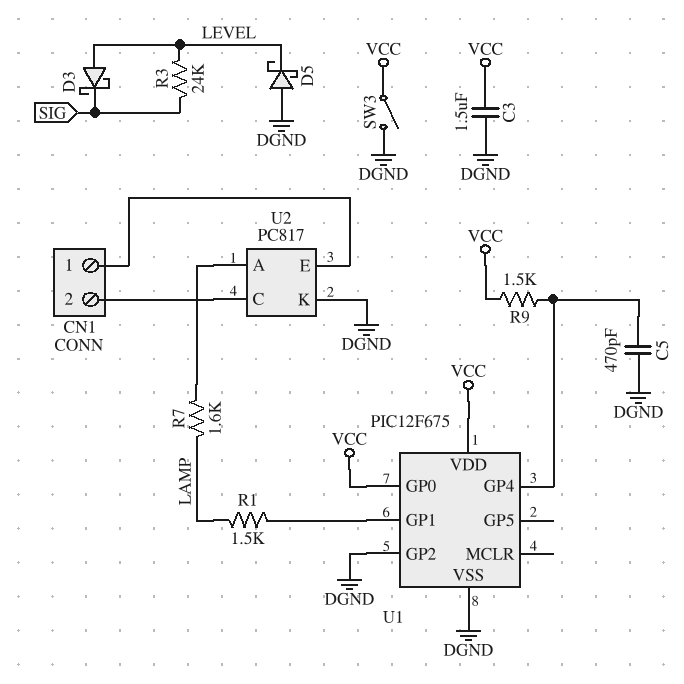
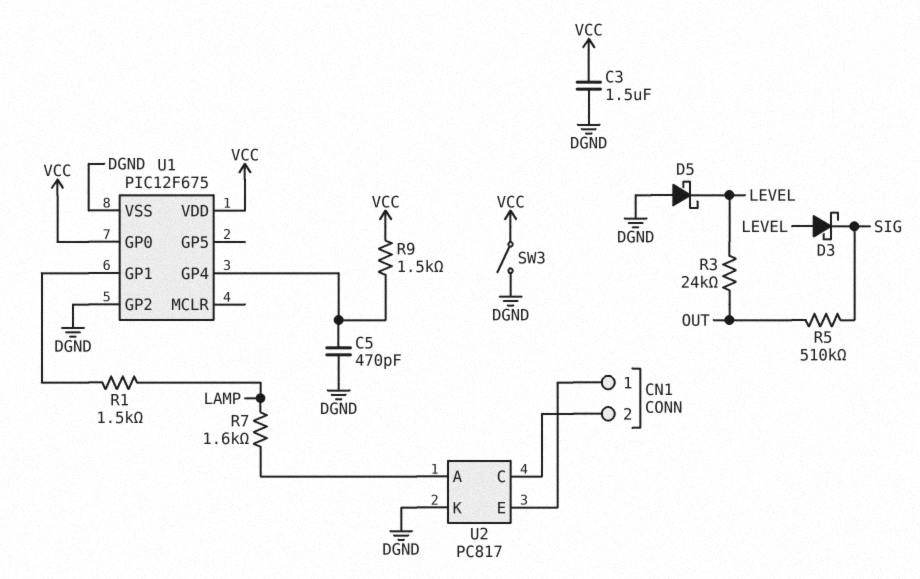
R3: 24k (LEVEL, SIG) -> 24k (LEVEL, OUT)
R5: none -> 510k (OUT, SIG)

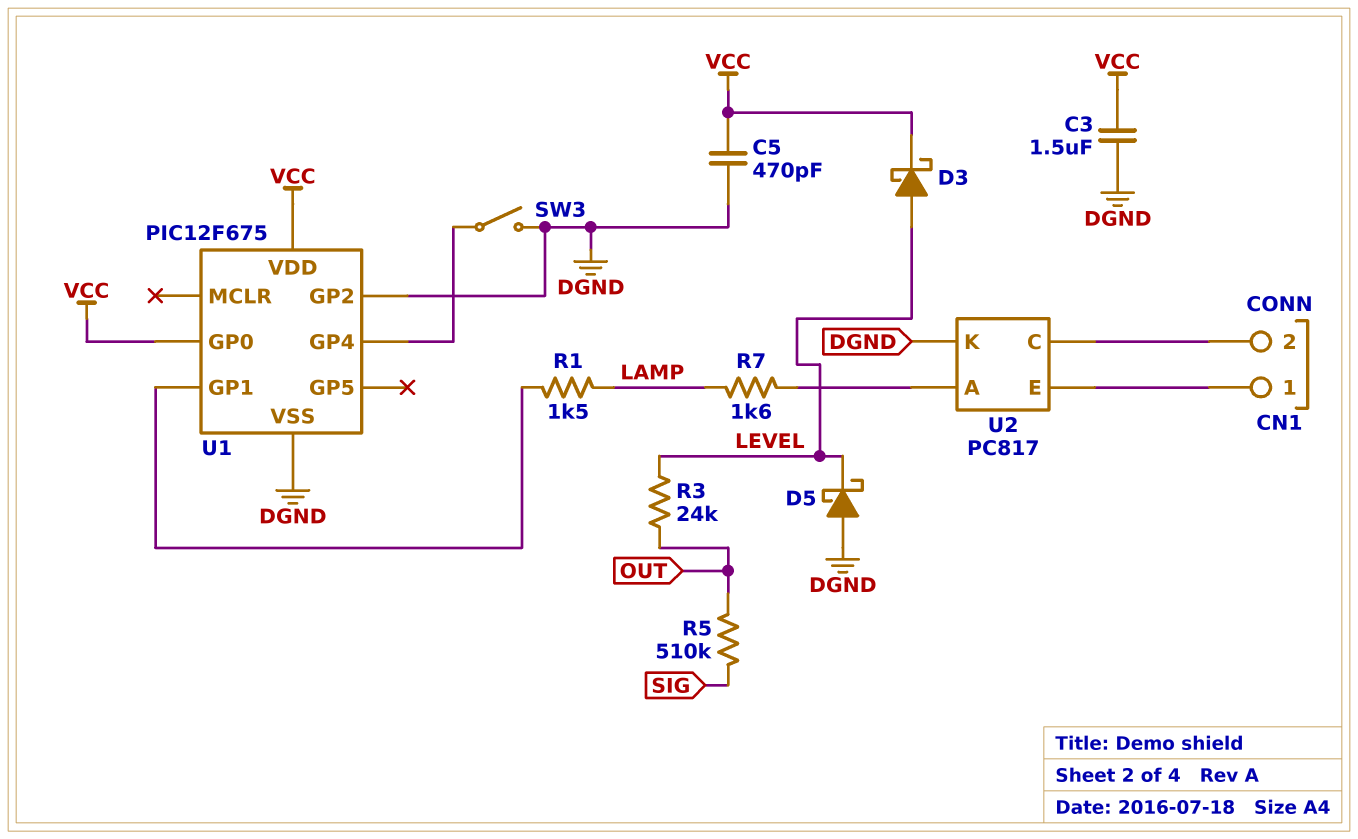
C5: 470pF (DGND, U1/GP4) -> 470pF (DGND, VCC)
D3: schottky (A LEVEL, K SIG) -> schottky (A LEVEL, K VCC)
R9: 1.5k (U1/GP4, VCC) -> none
SW3: switch (DGND, VCC) -> switch (DGND, U1/GP4)

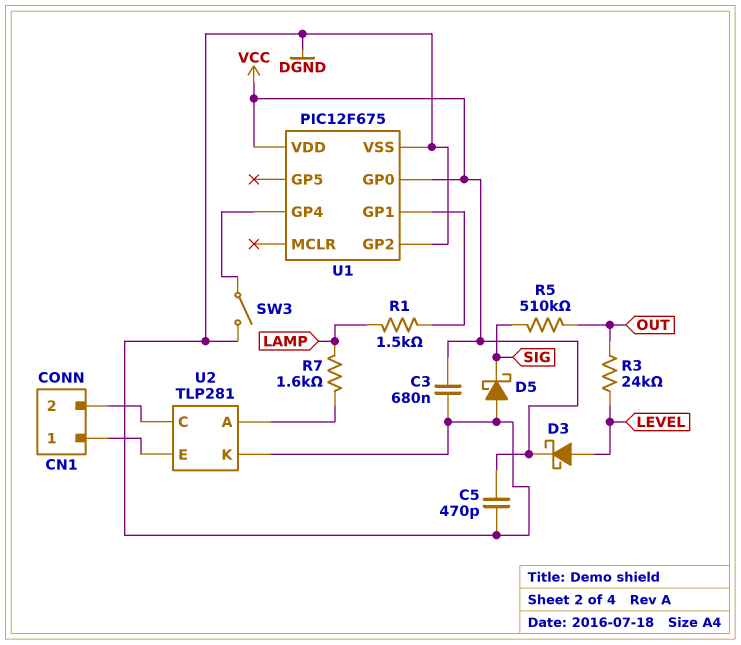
C3: 1.5uF (DGND, VCC) -> 680nF (DGND, VCC)
D5: schottky (A DGND, K LEVEL) -> schottky (A DGND, K SIG)
U2: PC817 -> TLP281

